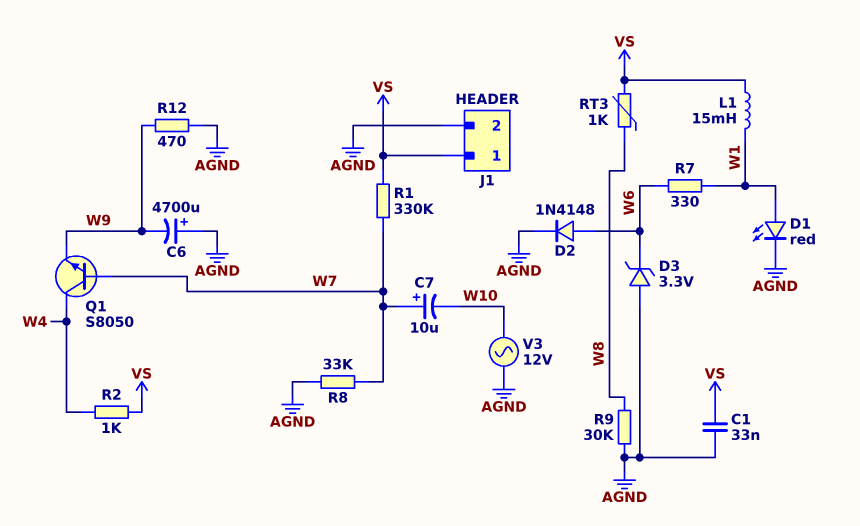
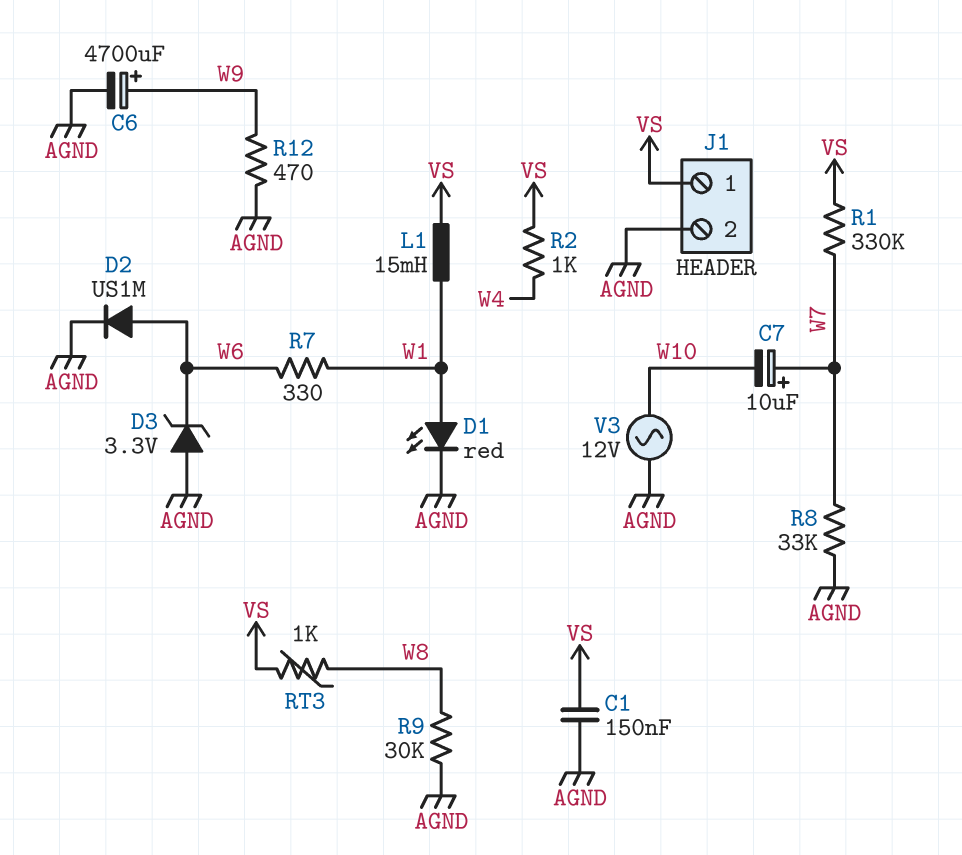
C1: 33nF (AGND, VS) -> 150nF (AGND, VS)
C6: 4700uF (plus AGND, minus W9) -> 4700uF (plus W9, minus AGND)
D2: diode 1N4148 (A W6, K AGND) -> diode US1M (A W6, K AGND)
Q1: NPN S8050 (B W7, C W4, E W9) -> none

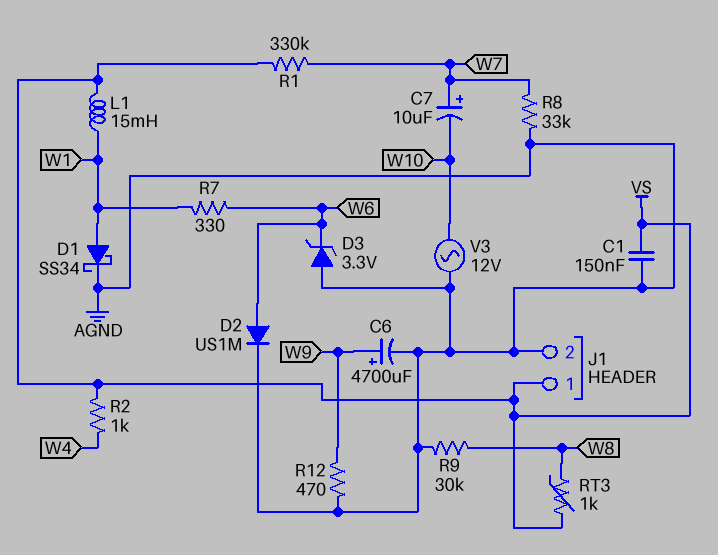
D1: LED red (A W1, K AGND) -> schottky SS34 (A W1, K AGND)

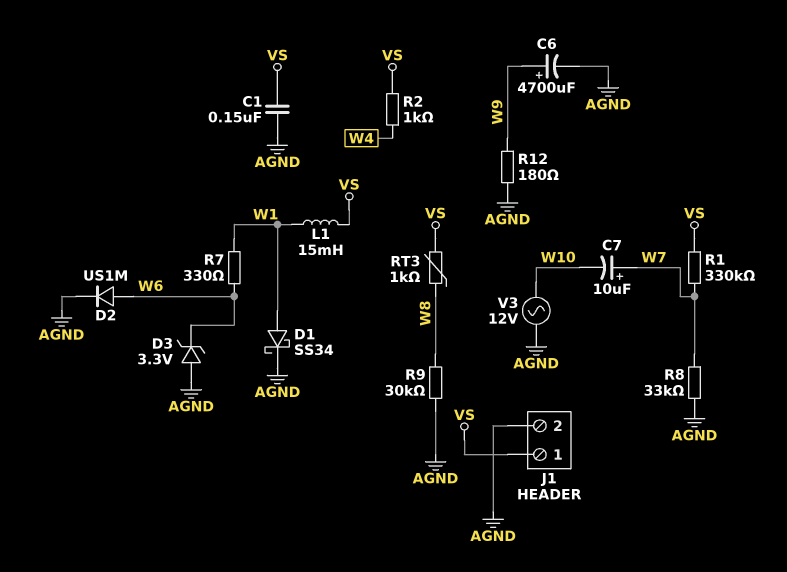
R12: 470 (AGND, W9) -> 180 (AGND, W9)

